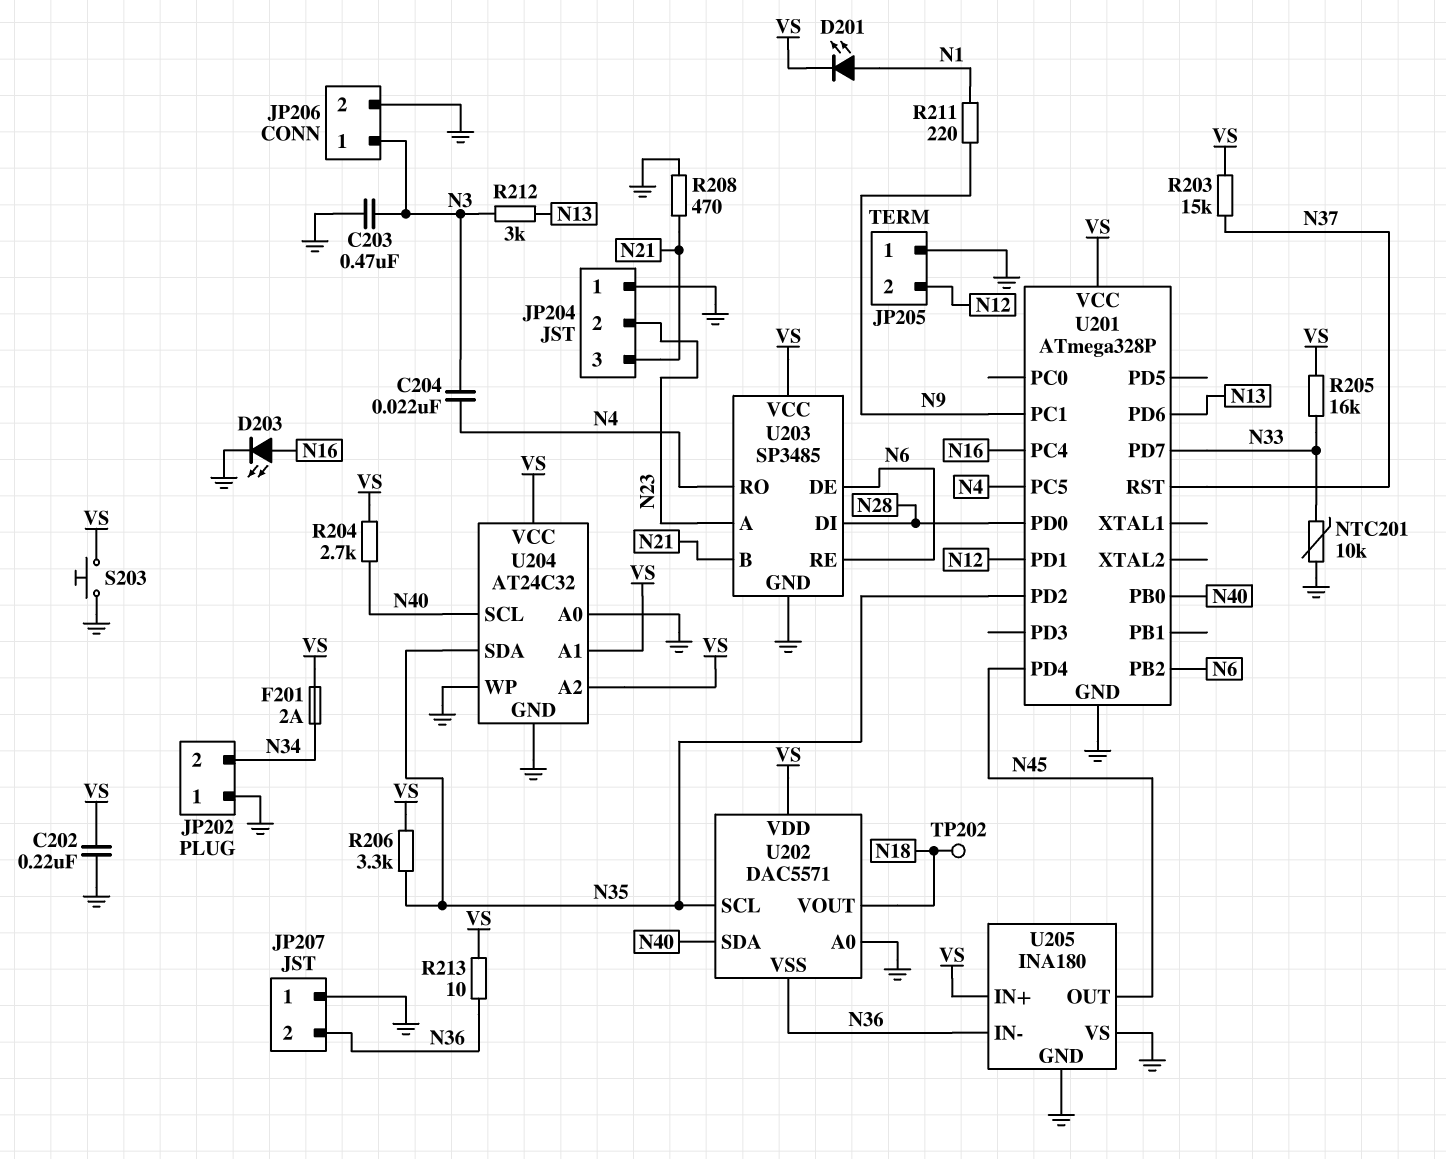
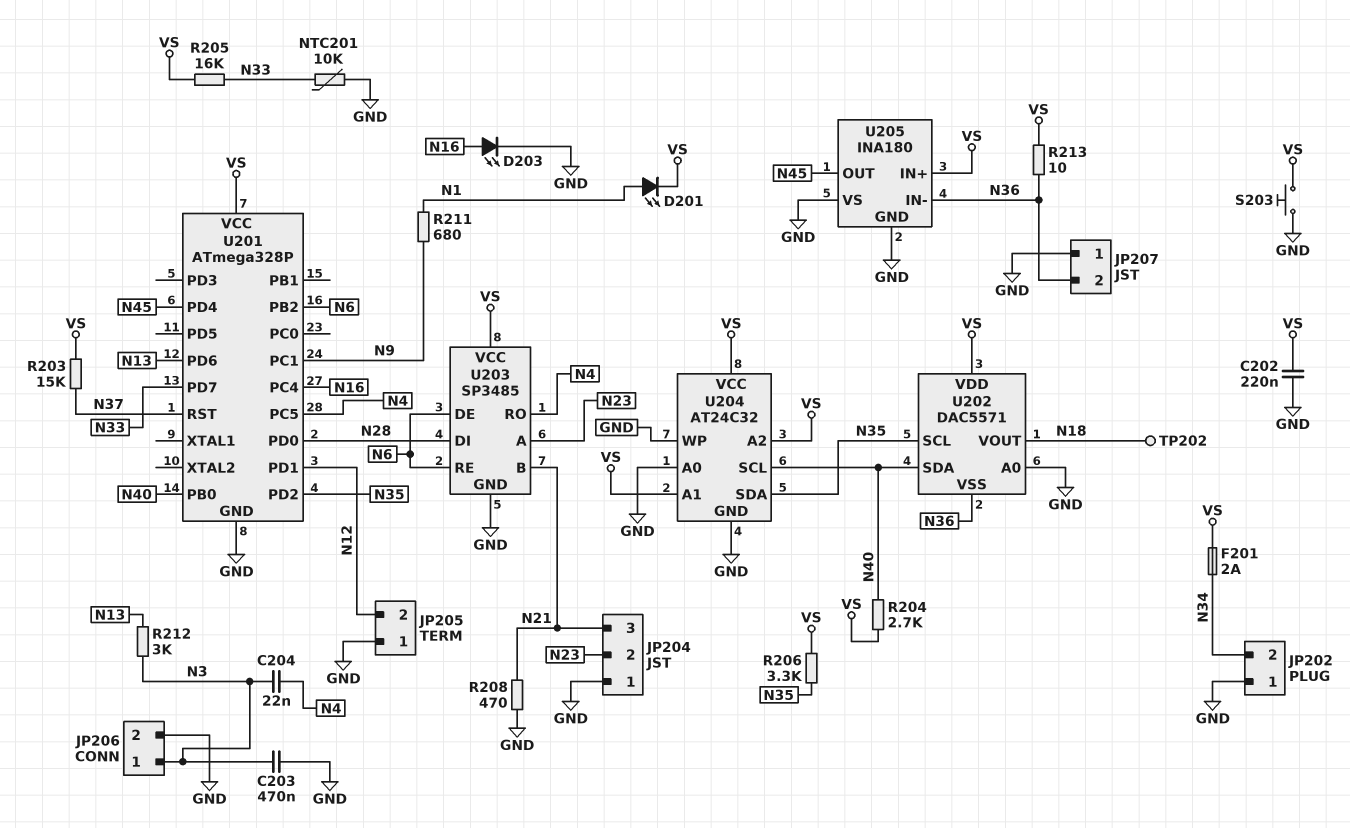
R211: 220 (N1, N9) -> 680 (N1, N9)

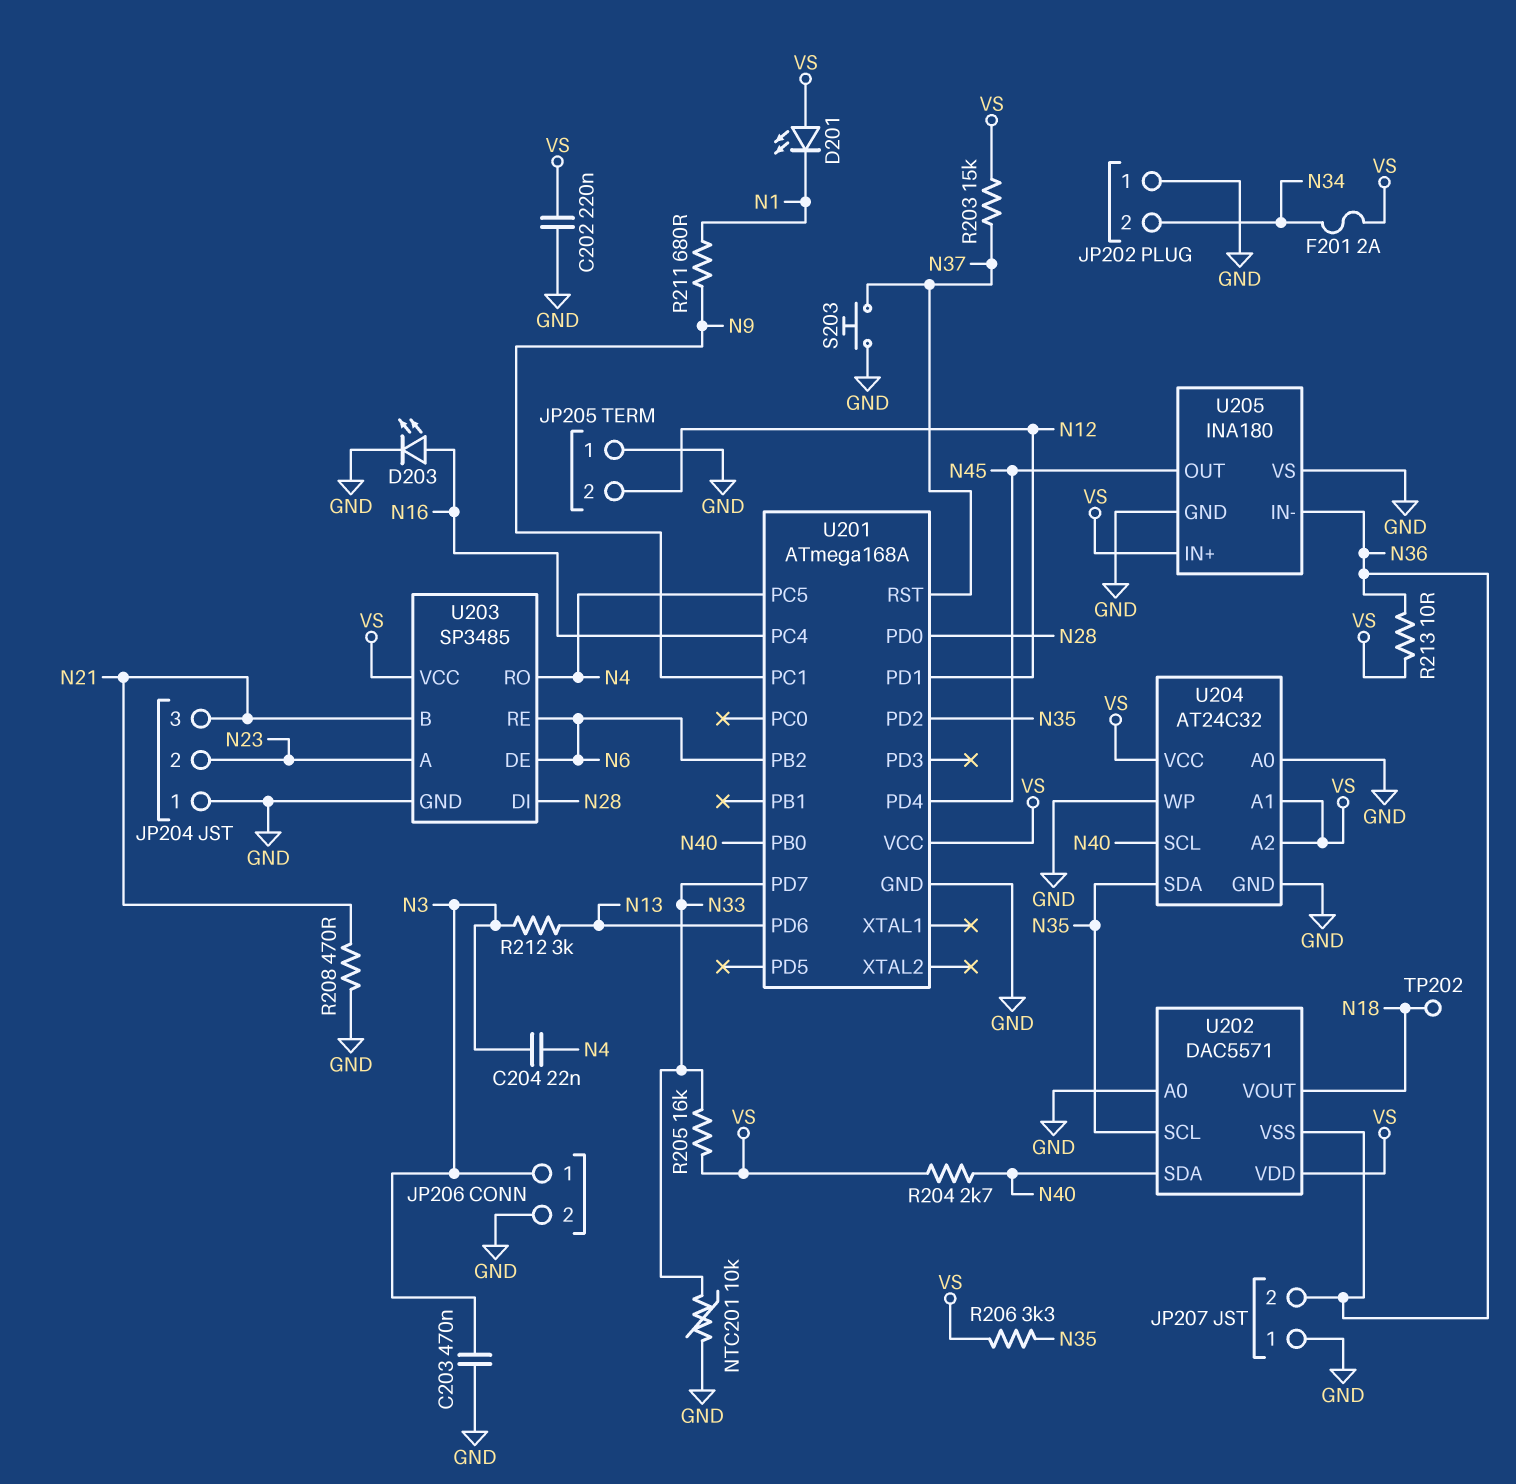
D201: LED (A N1, K VS) -> LED (A VS, K N1)
S203: button (GND, VS) -> button (GND, N37)
U201: ATmega328P -> ATmega168A

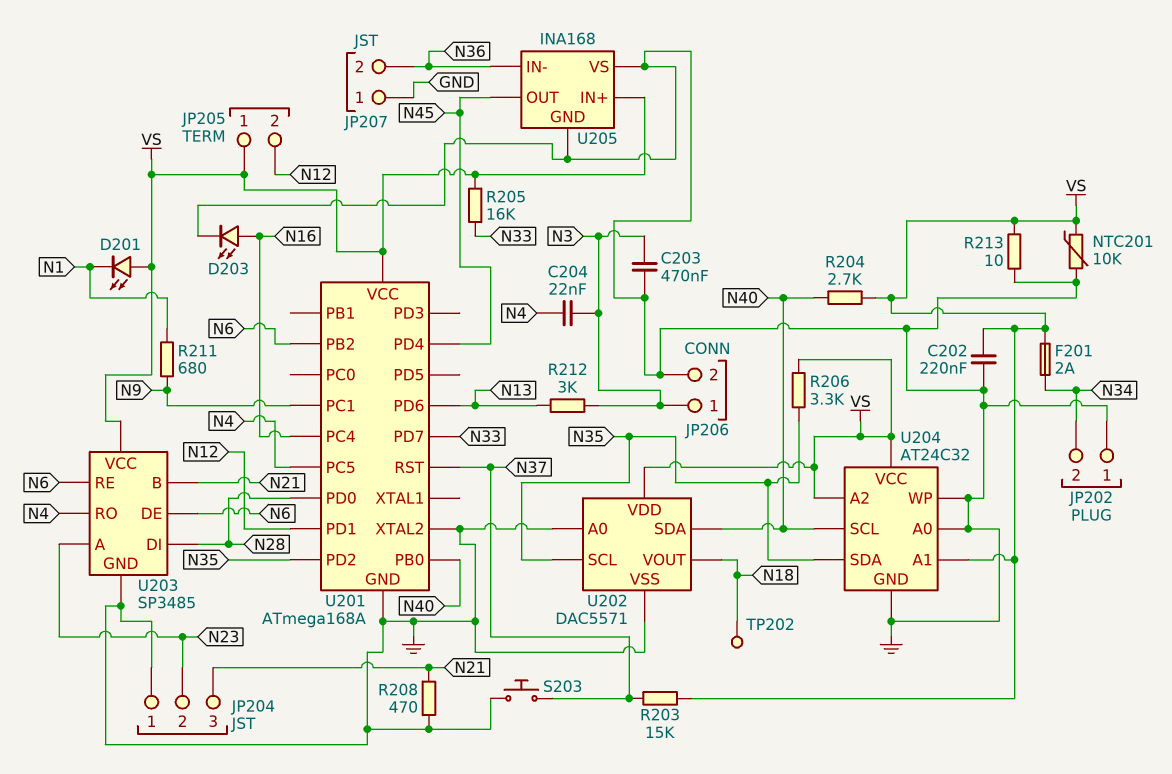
JP205 pin 1: GND -> VS
NTC201: 10k (GND, N33) -> 10k (GND, VS)
R213: 10 (N36, VS) -> 10 (GND, VS)
U201 pin XTAL2: none -> GND
U202 pin VSS: N36 -> GND
U205: INA180 -> INA168

